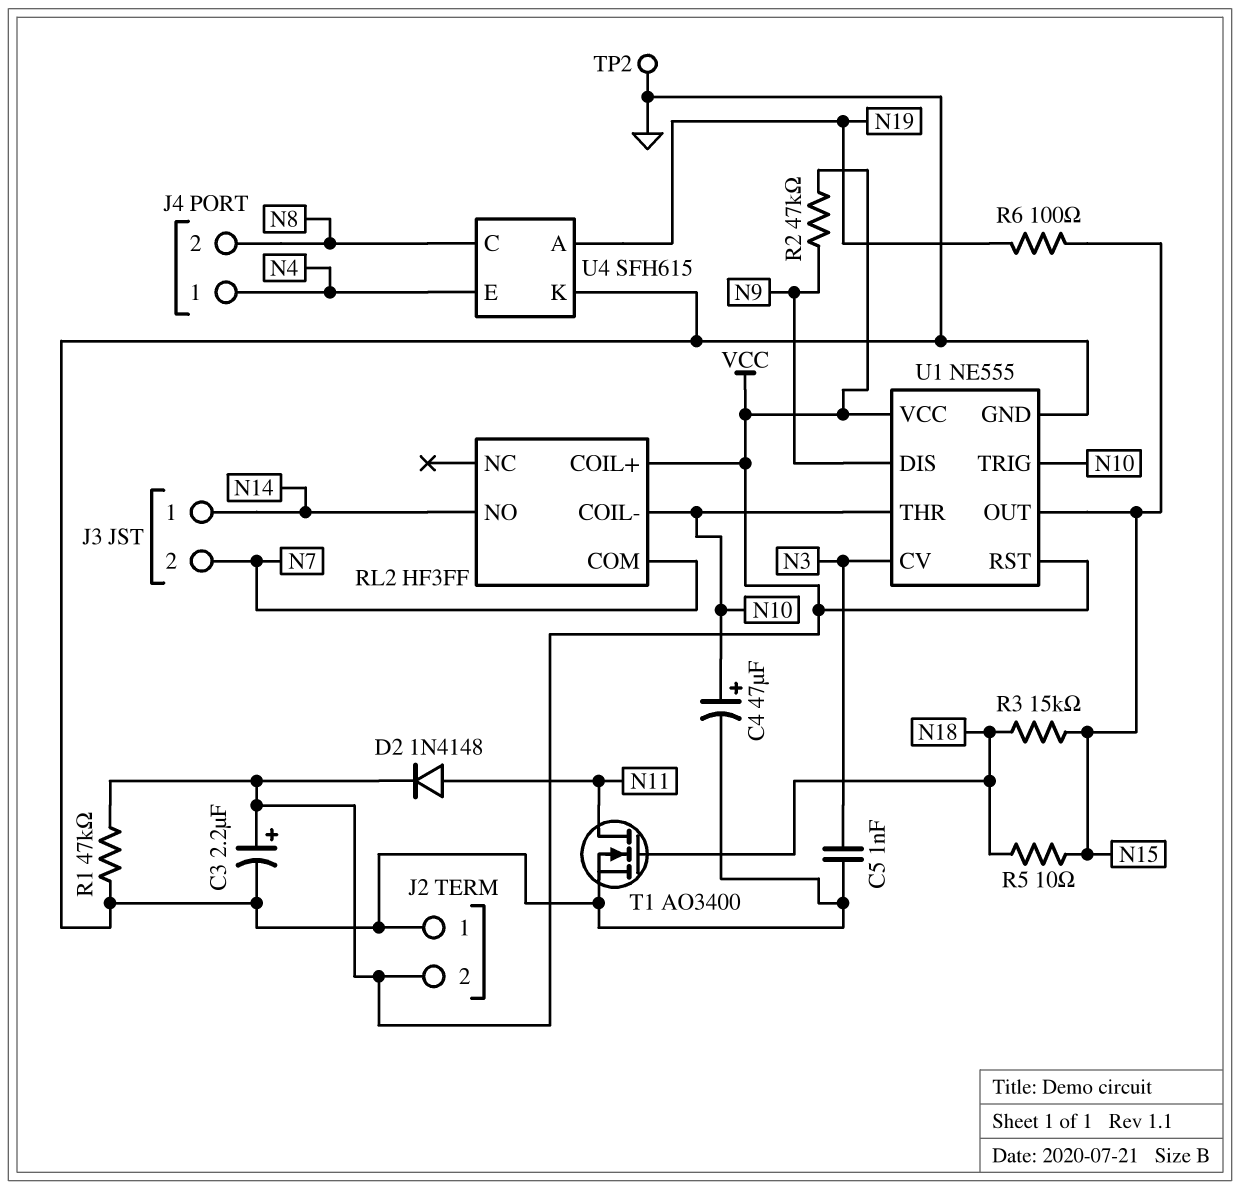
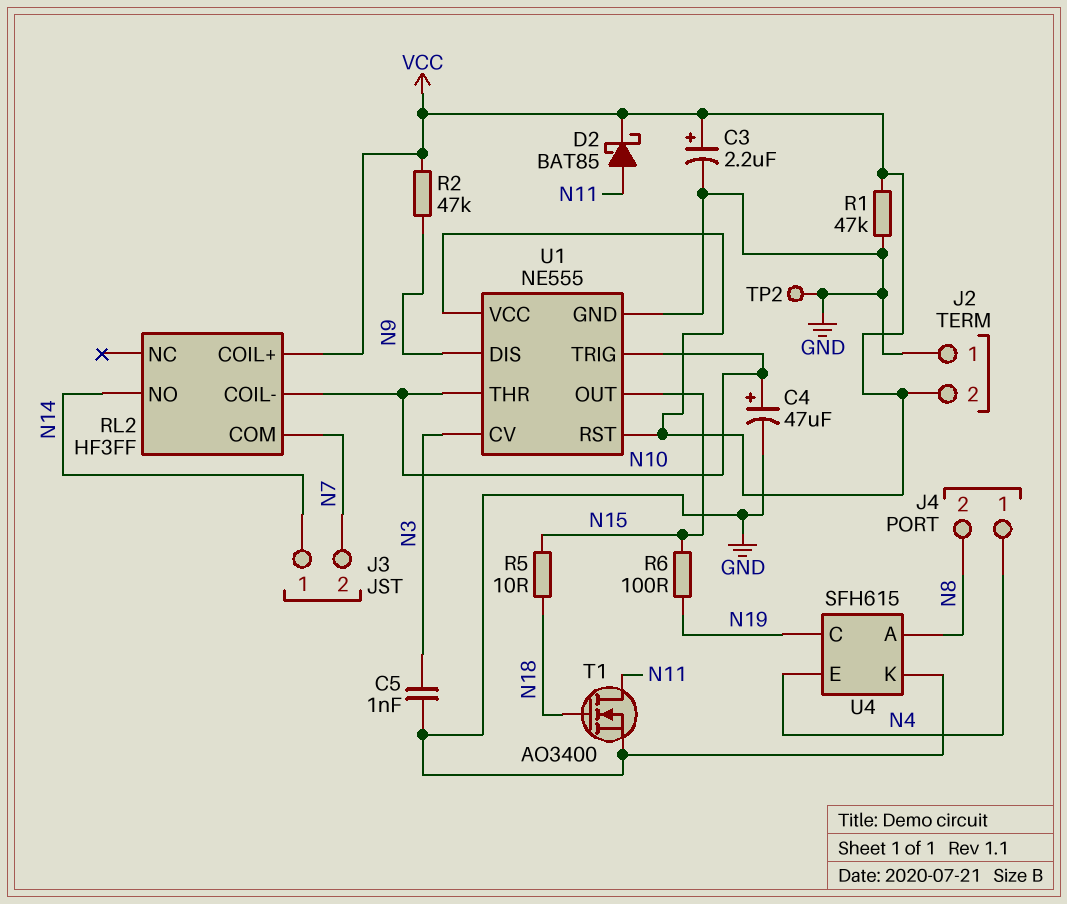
D2: diode 1N4148 (A N11, K VCC) -> schottky BAT85 (A N11, K VCC)
R3: 15k (N15, N18) -> none
U4 pin A: N19 -> N8
U4 pin C: N8 -> N19

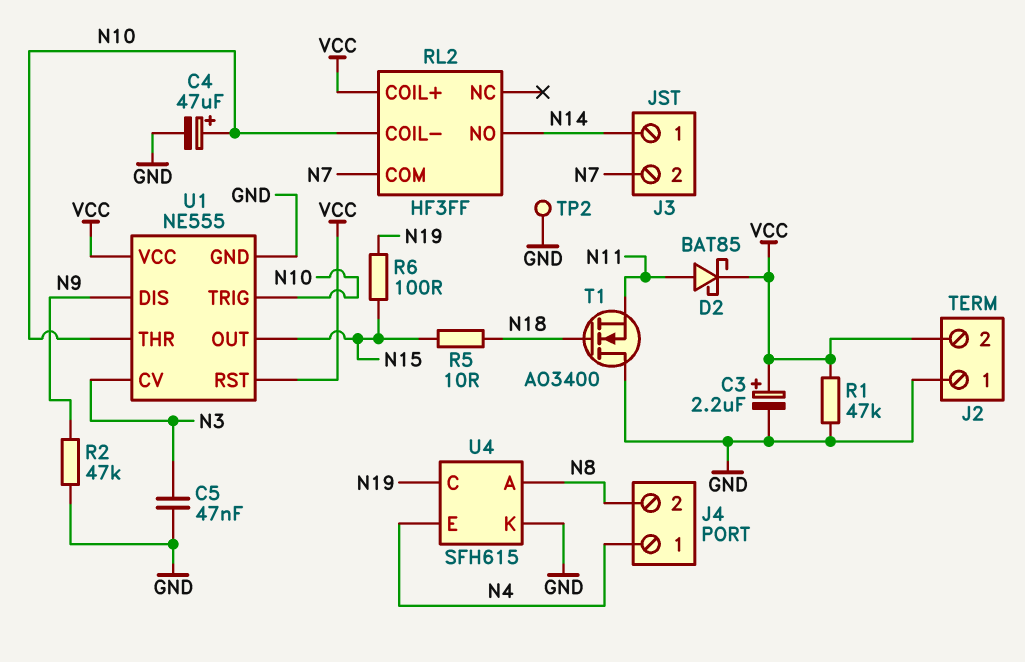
C5: 1nF (GND, N3) -> 47nF (GND, N3)
R2: 47k (N9, VCC) -> 47k (GND, N9)
T1: NMOS AO3400 (G N18, D N11, S GND) -> NMOS AO3400 (G N18, D GND, S N11)

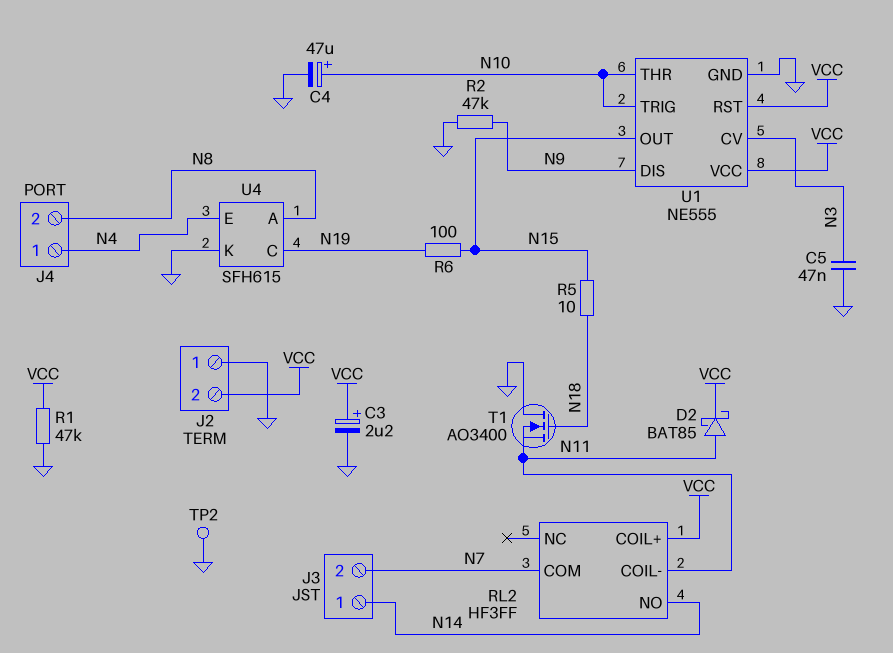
RL2 pin COIL-: N10 -> N11

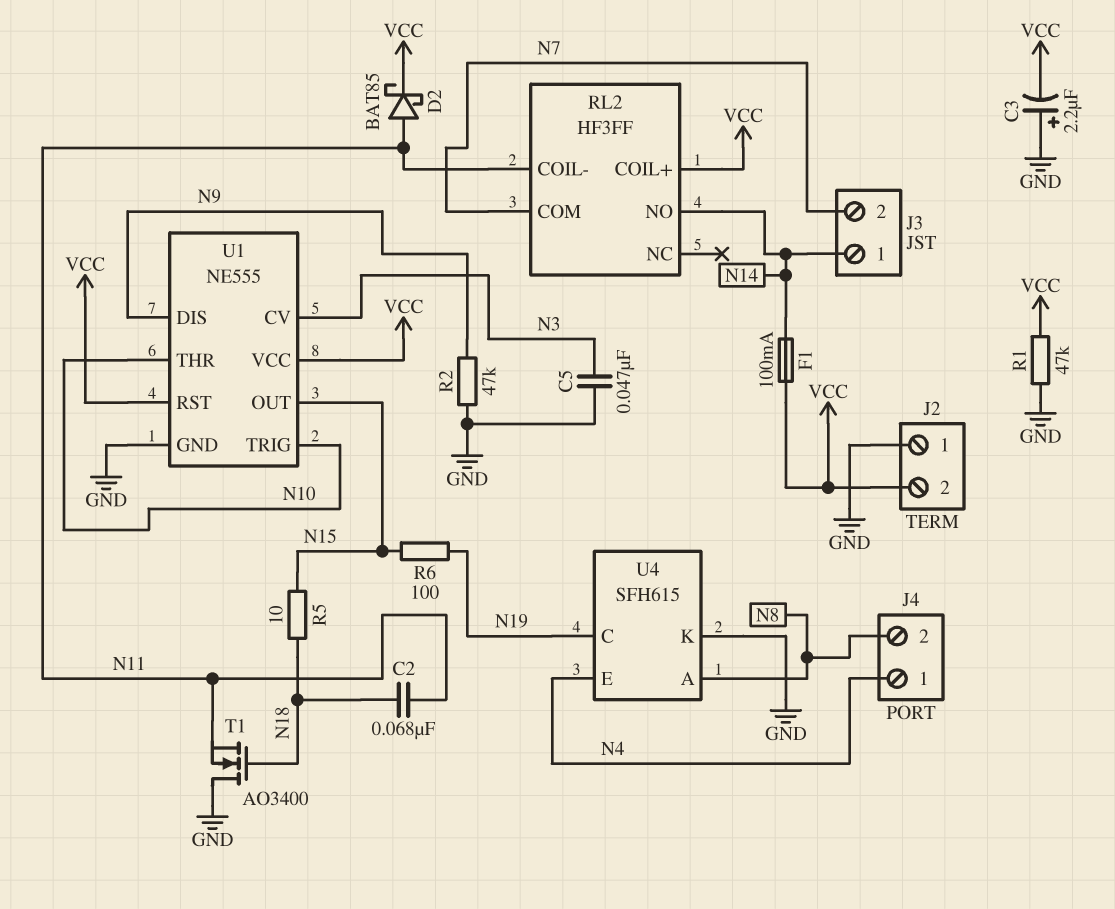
C2: none -> 68nF (N11, N18)
C3: 2.2uF (plus VCC, minus GND) -> 2.2uF (plus GND, minus VCC)
C4: 47uF (plus N10, minus GND) -> none
F1: none -> 100mA (N14, VCC)
TP2: test point (GND) -> none

